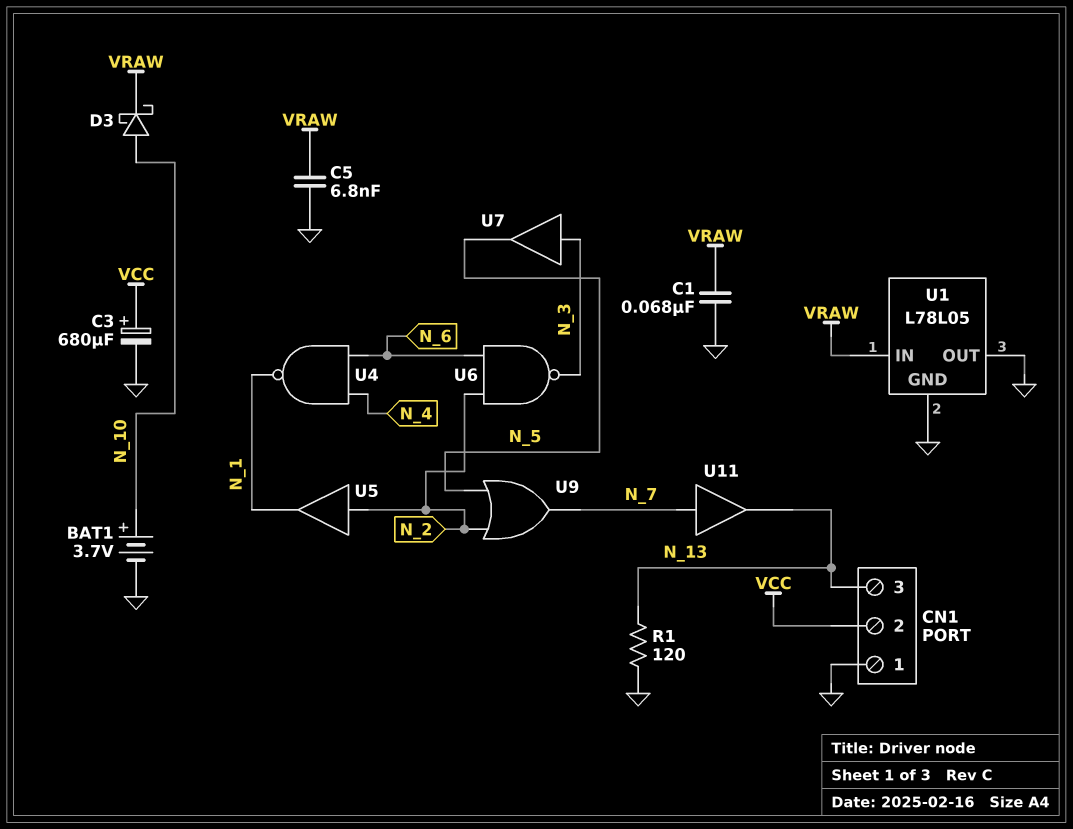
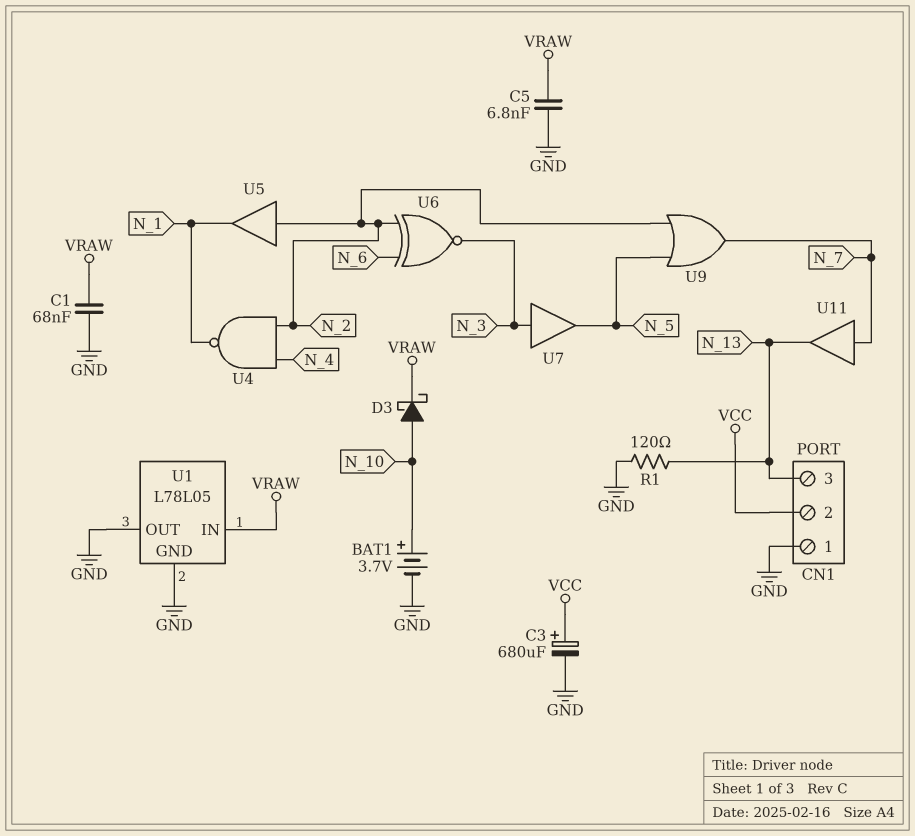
U4: NAND (in N_4, in N_6, out N_1) -> NAND (in N_2, in N_4, out N_1)
U6: NAND (in N_2, in N_6, out N_3) -> XNOR (in N_2, in N_6, out N_3)

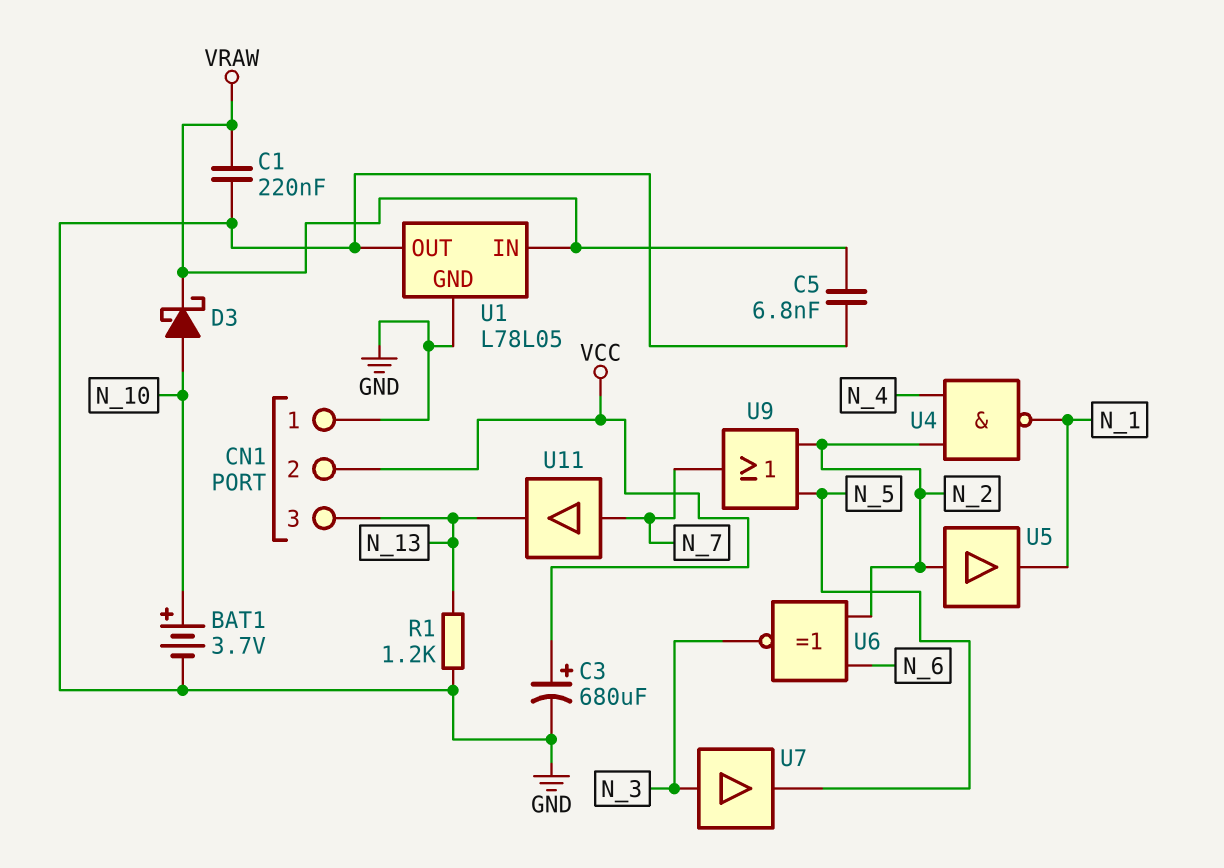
C1: 68nF (GND, VRAW) -> 220nF (GND, VRAW)
R1: 120 (GND, N_13) -> 1.2k (GND, N_13)

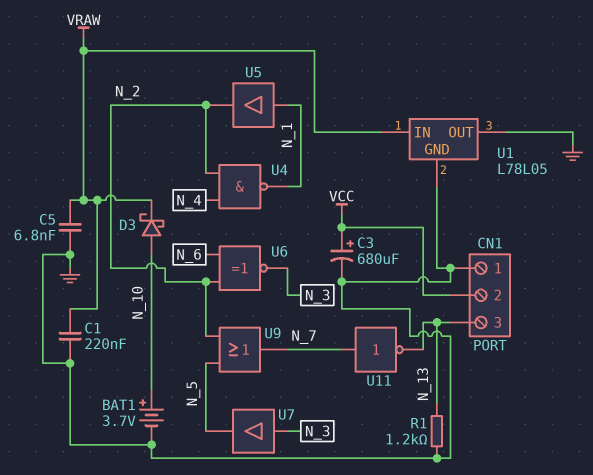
U5: buffer (in N_2, out N_1) -> buffer (in N_1, out N_2)
U11: buffer (in N_7, out N_13) -> NOT (in N_7, out N_13)

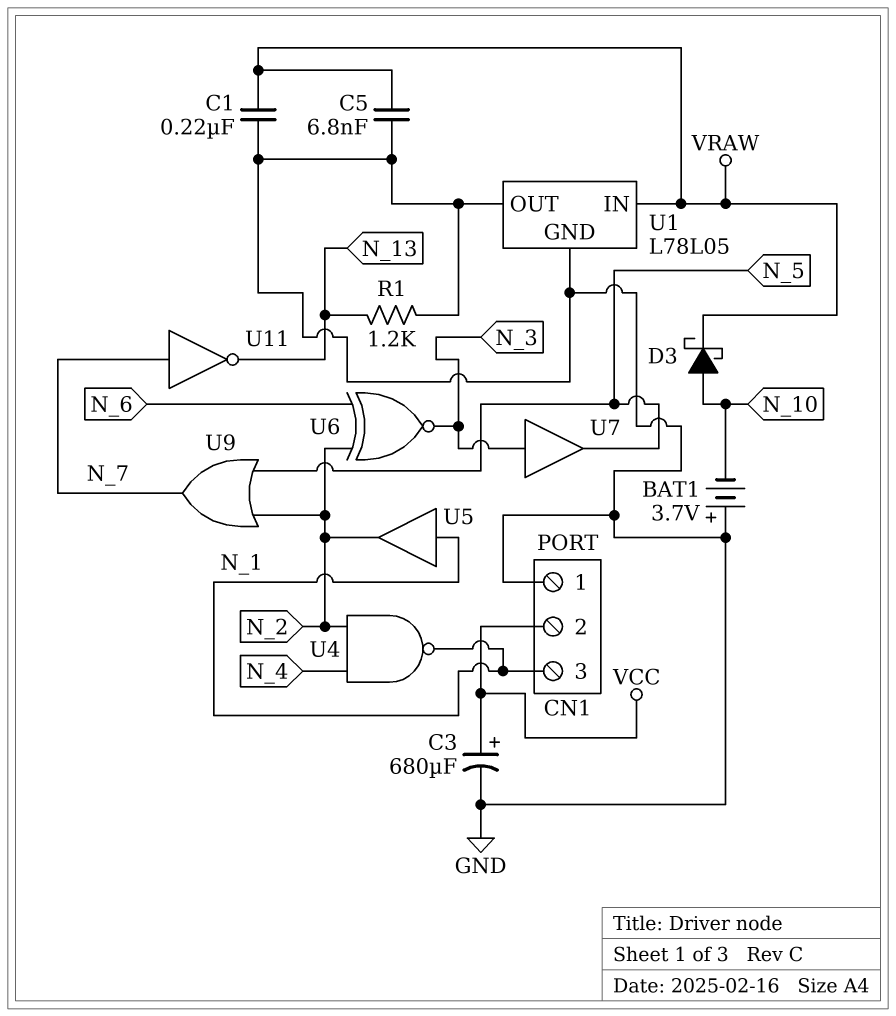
BAT1: 3.7V (plus N_10, minus GND) -> 3.7V (plus GND, minus N_10)
CN1 pin 3: N_13 -> N_1

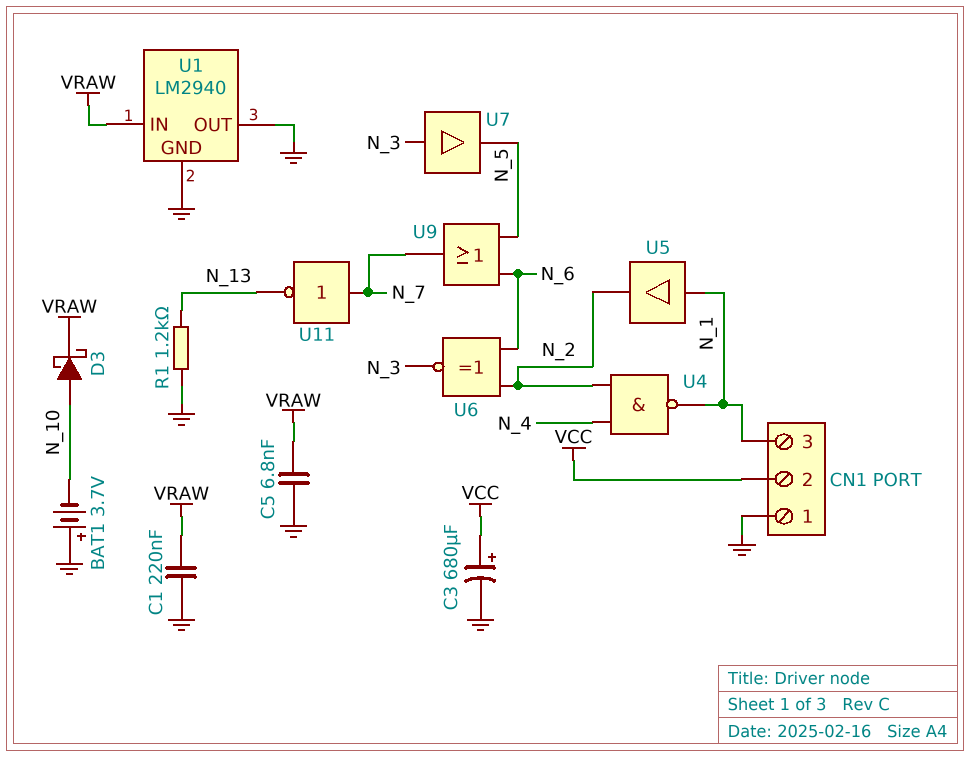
U1: L78L05 -> LM2940
U9: OR (in N_2, in N_5, out N_7) -> OR (in N_5, in N_6, out N_7)

